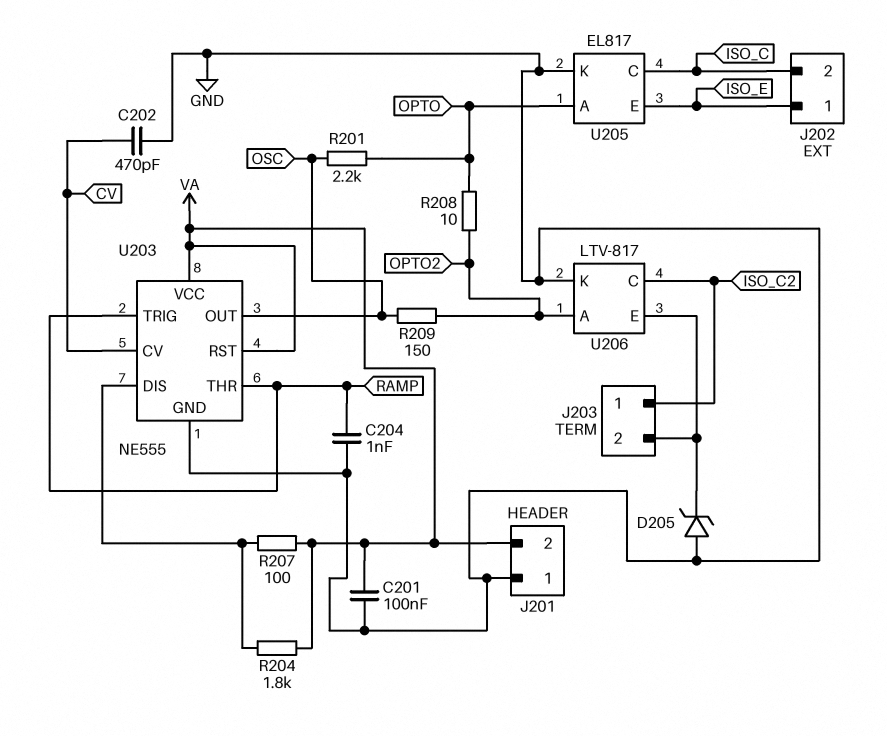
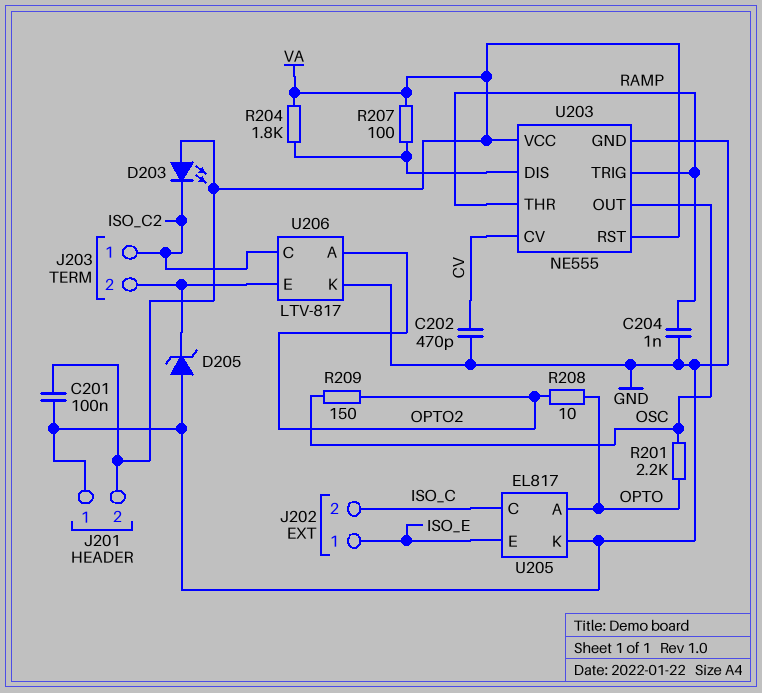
D203: none -> LED (A VA, K ISO_C2)

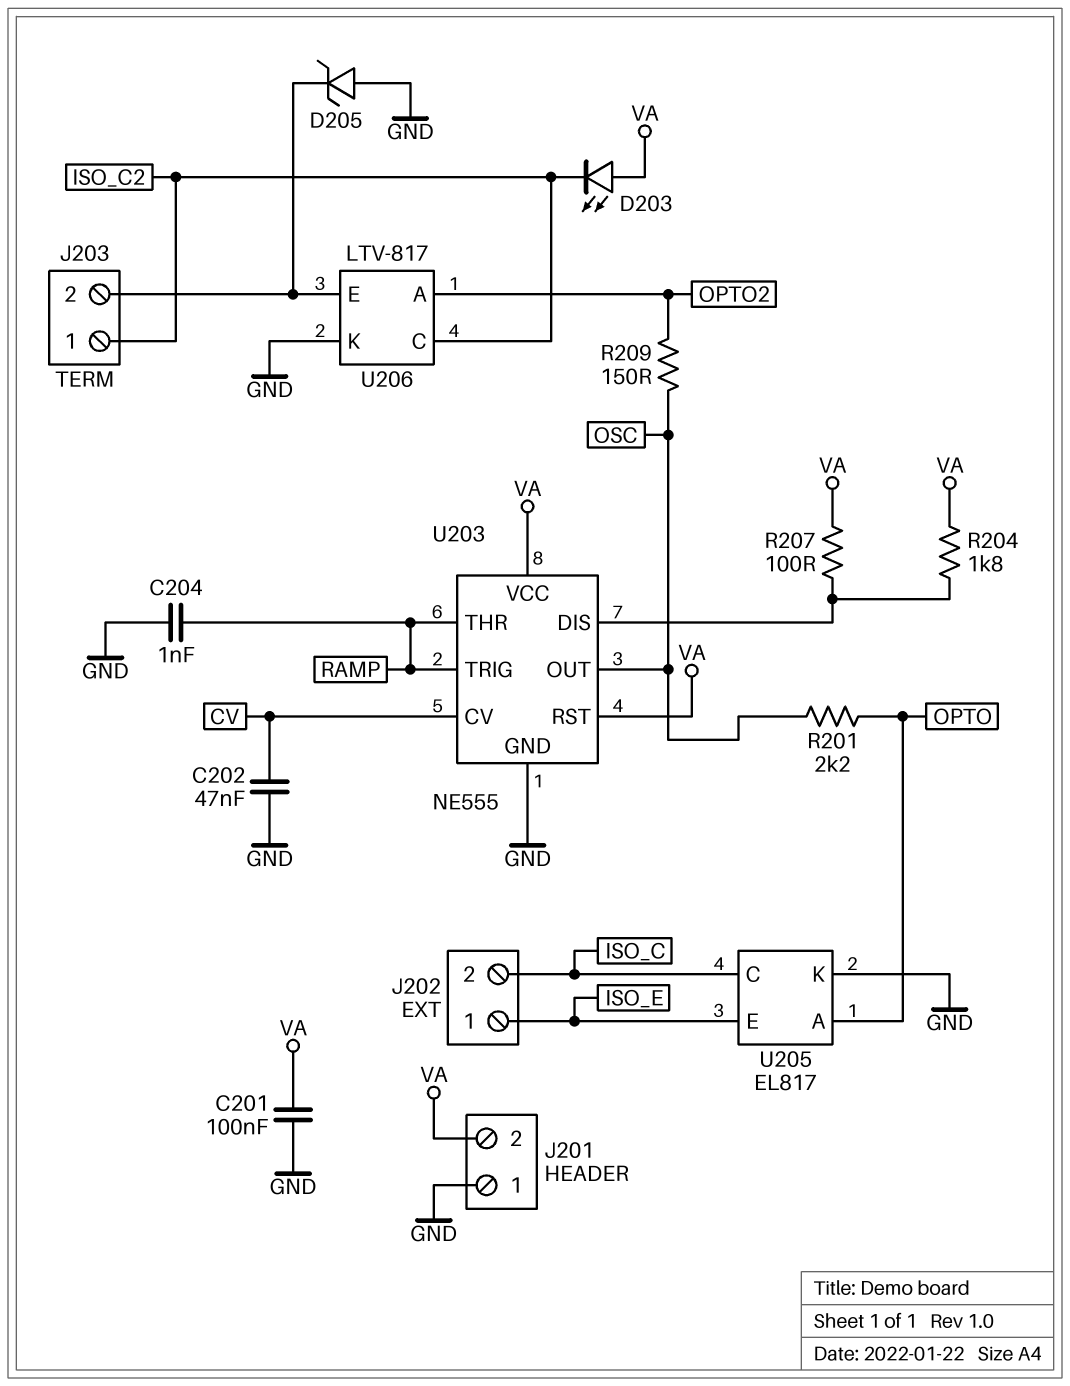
C202: 470pF (CV, GND) -> 47nF (CV, GND)
R208: 10 (OPTO, OPTO2) -> none

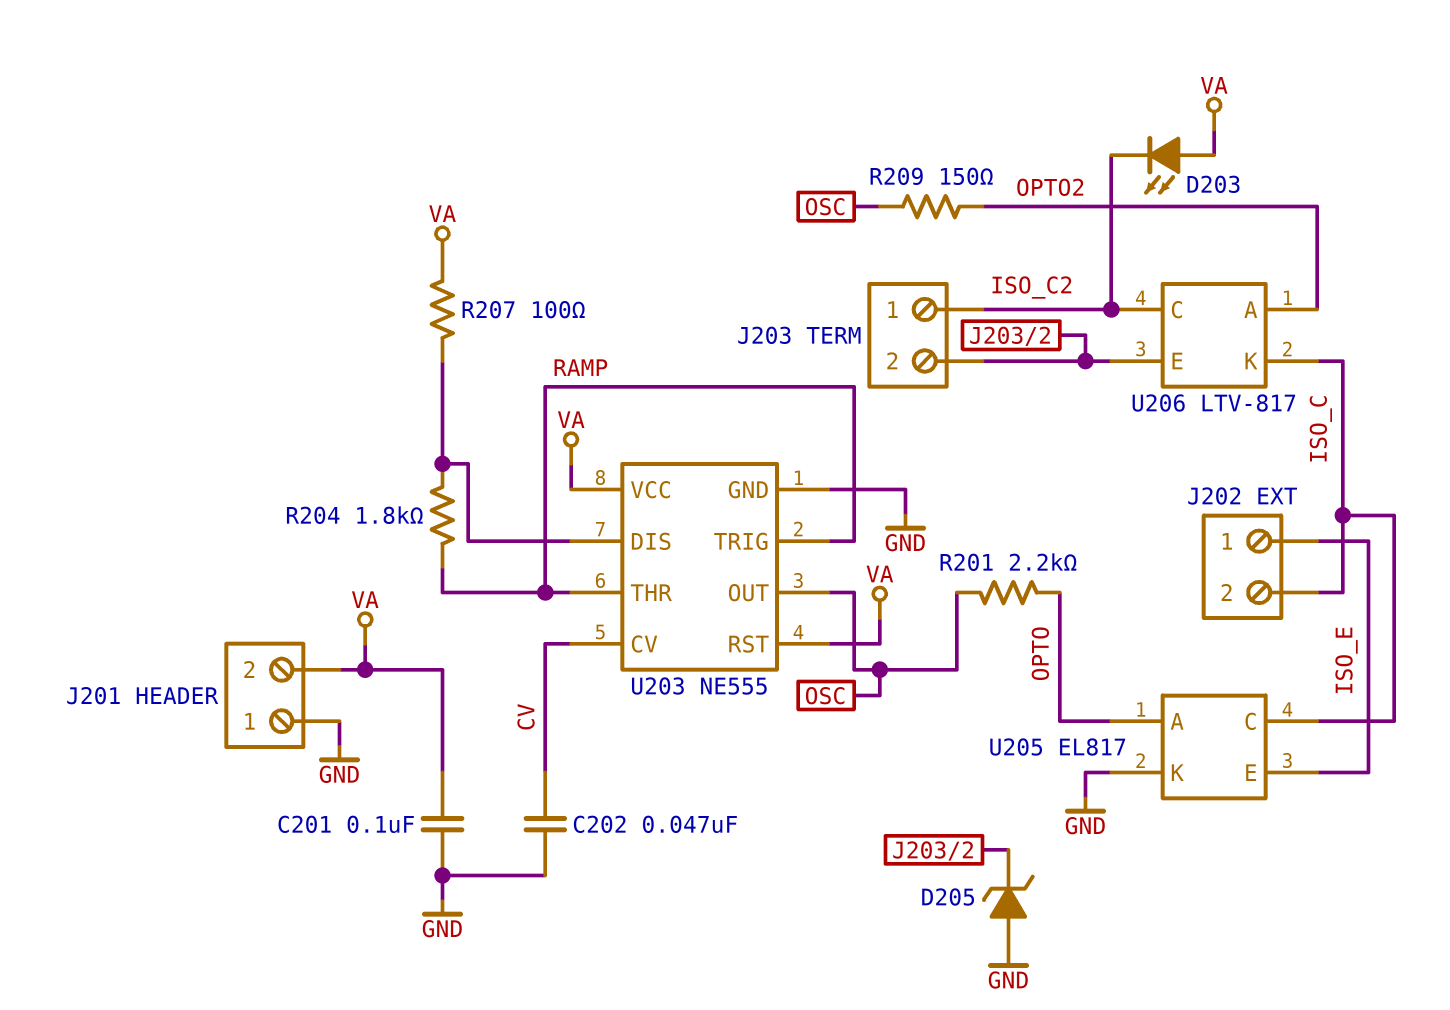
C204: 1nF (GND, RAMP) -> none
R204: 1.8k (U203/DIS, VA) -> 1.8k (RAMP, U203/DIS)
U206 pin K: GND -> ISO_C

